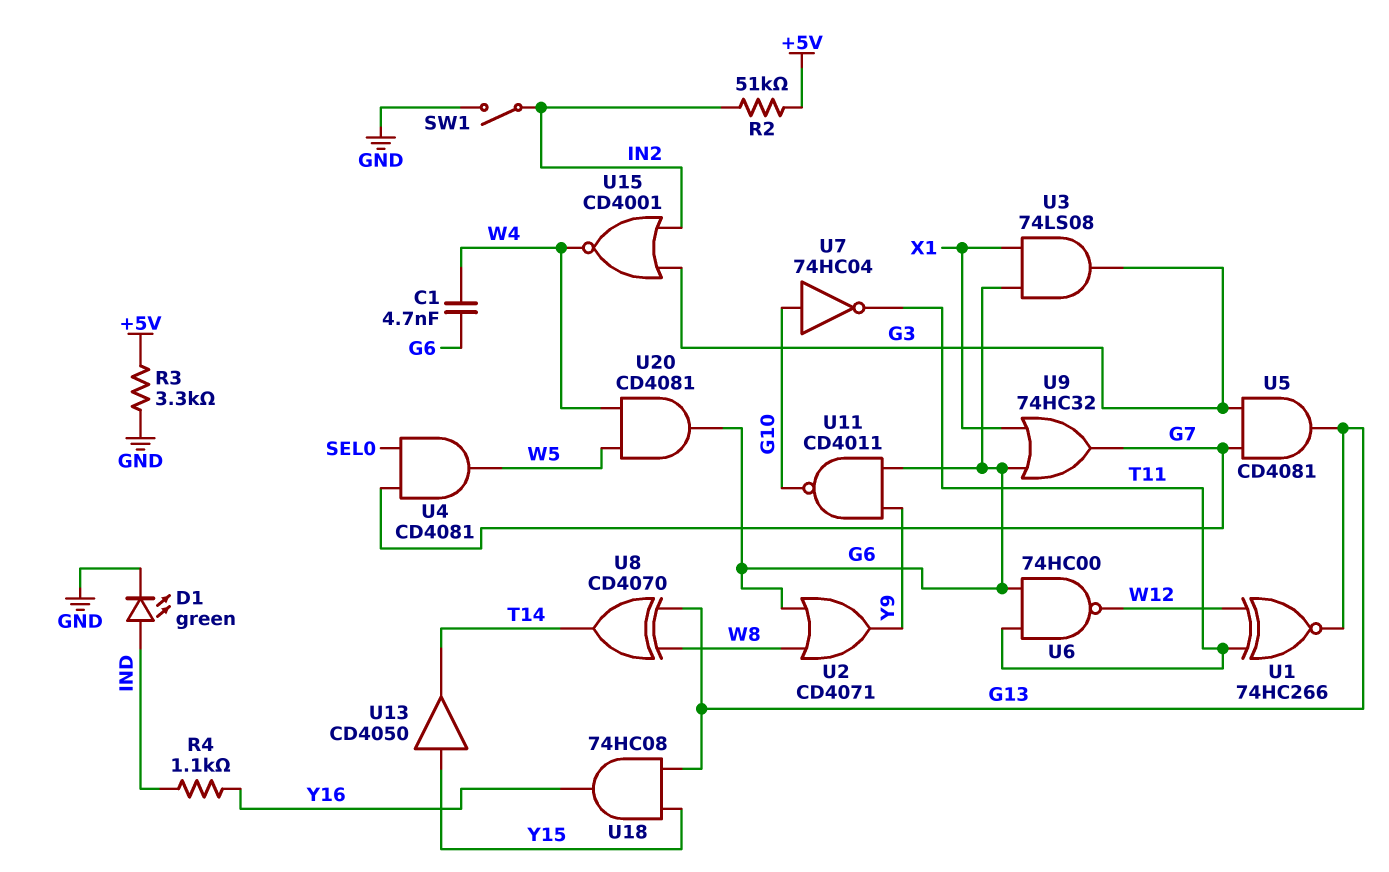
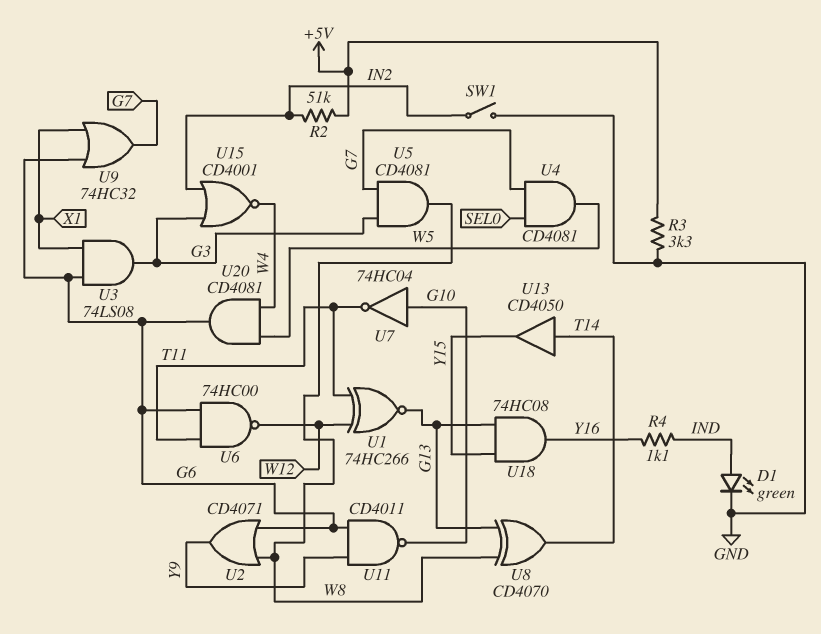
C1: 4.7nF (G6, W4) -> none
U5: AND CD4081 (in G3, in G7, out G13) -> AND CD4081 (in G3, in G7, out W8)
U13: buffer CD4050 (in Y15, out T14) -> buffer CD4050 (in T14, out Y15)

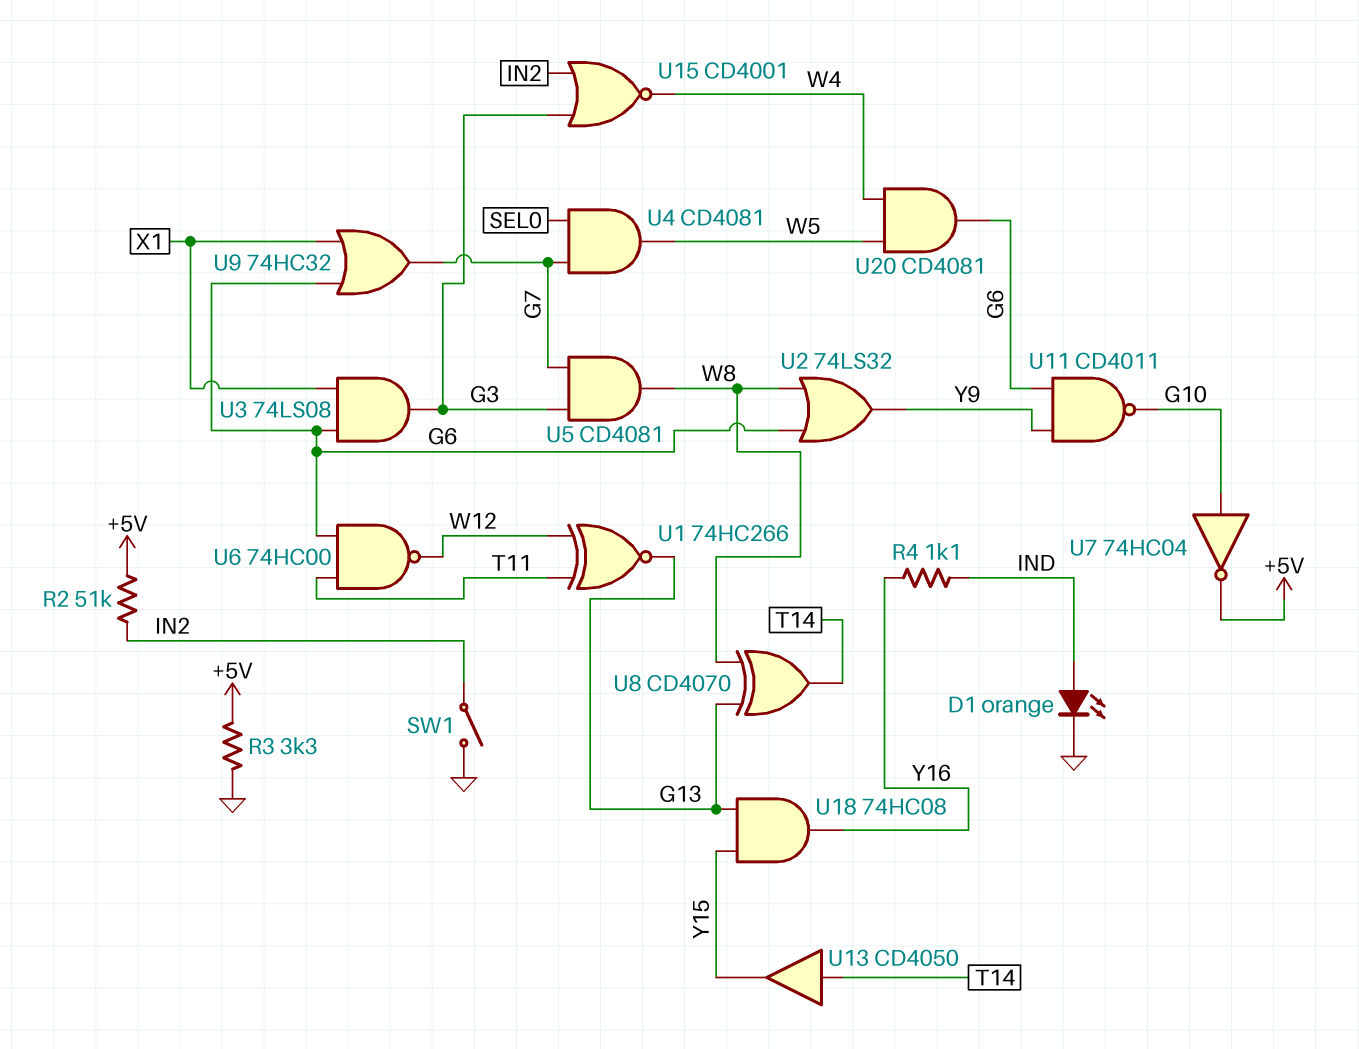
D1: LED green (A IND, K GND) -> LED orange (A IND, K GND)
U2: OR CD4071 (in G6, in W8, out Y9) -> OR 74LS32 (in G6, in W8, out Y9)
U7: NOT 74HC04 (in G10, out T11) -> NOT 74HC04 (in G10, out +5V)

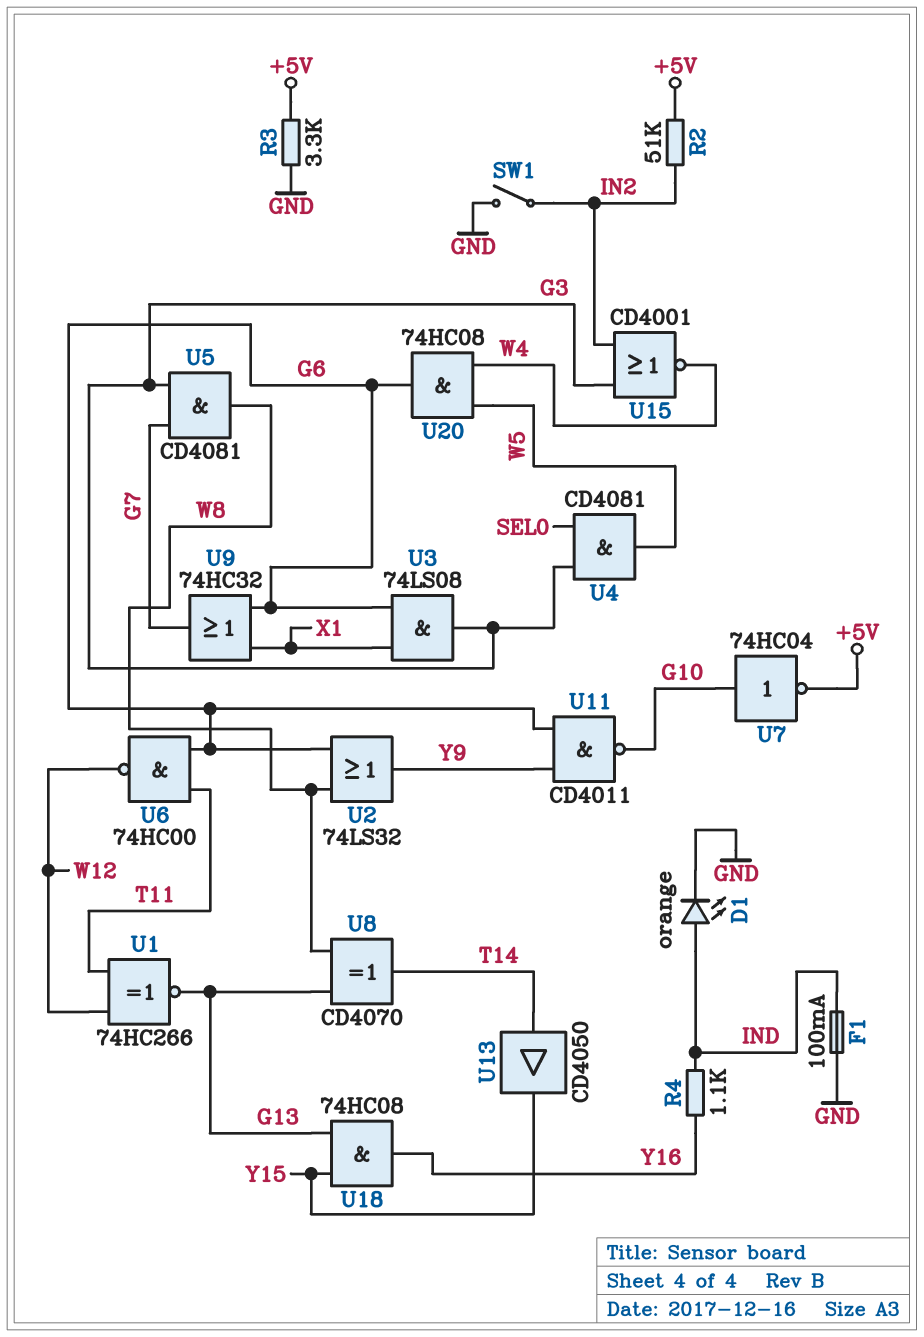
F1: none -> 100mA (GND, IND)
U4: AND CD4081 (in G7, in SEL0, out W5) -> AND CD4081 (in G3, in SEL0, out W5)
U20: AND CD4081 (in W4, in W5, out G6) -> AND 74HC08 (in W4, in W5, out G6)

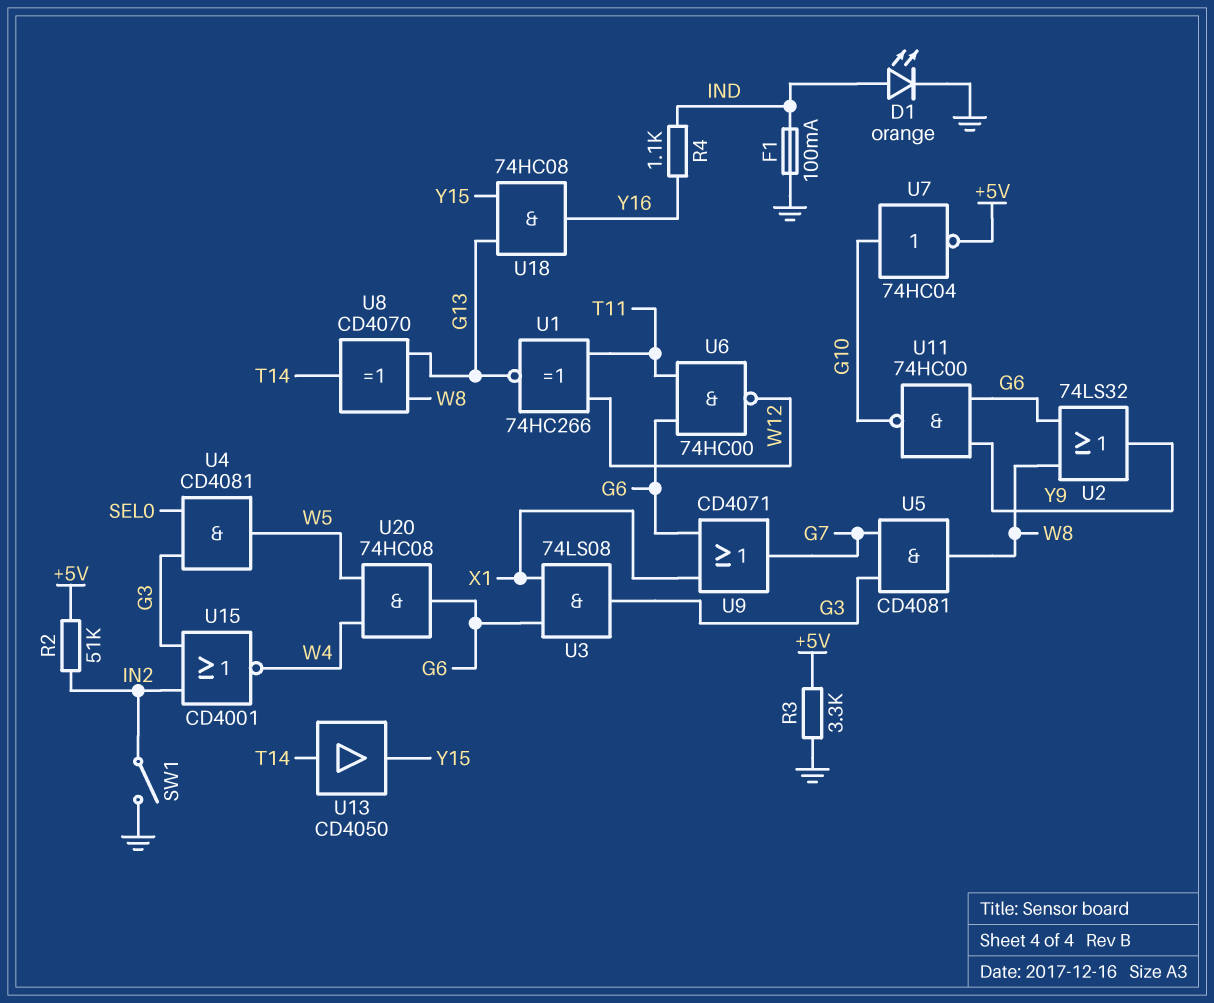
U9: OR 74HC32 (in G6, in X1, out G7) -> OR CD4071 (in G6, in X1, out G7)
U11: NAND CD4011 (in G6, in Y9, out G10) -> NAND 74HC00 (in G6, in Y9, out G10)

